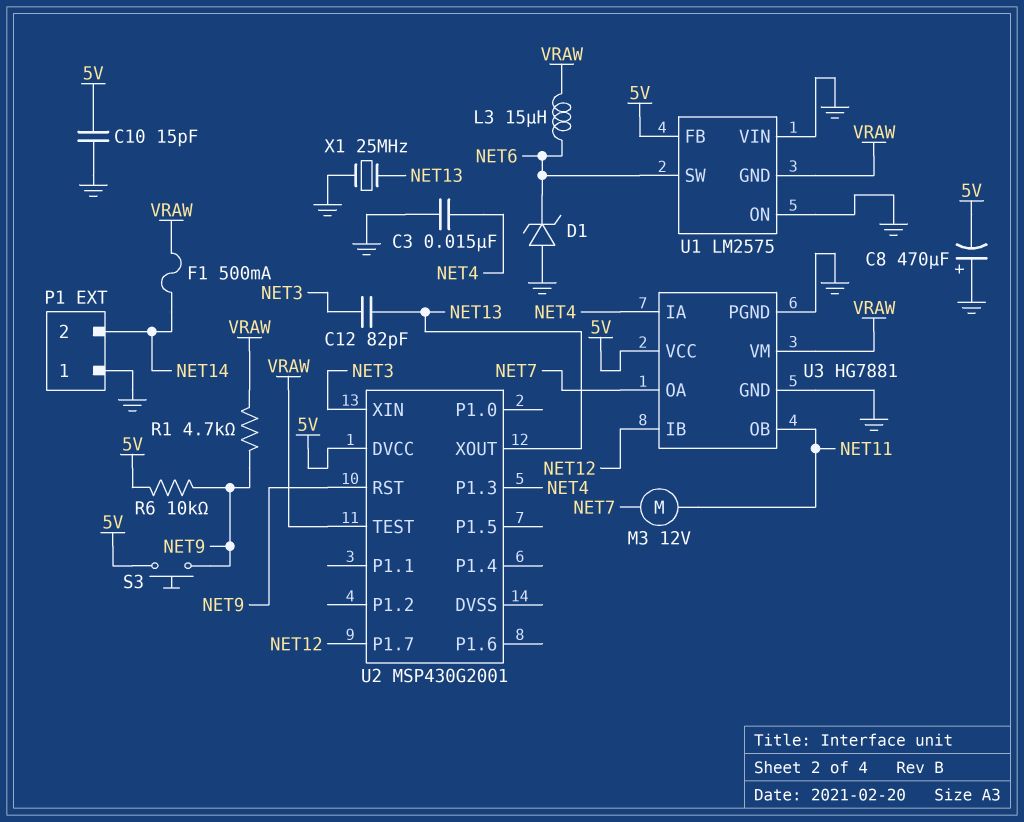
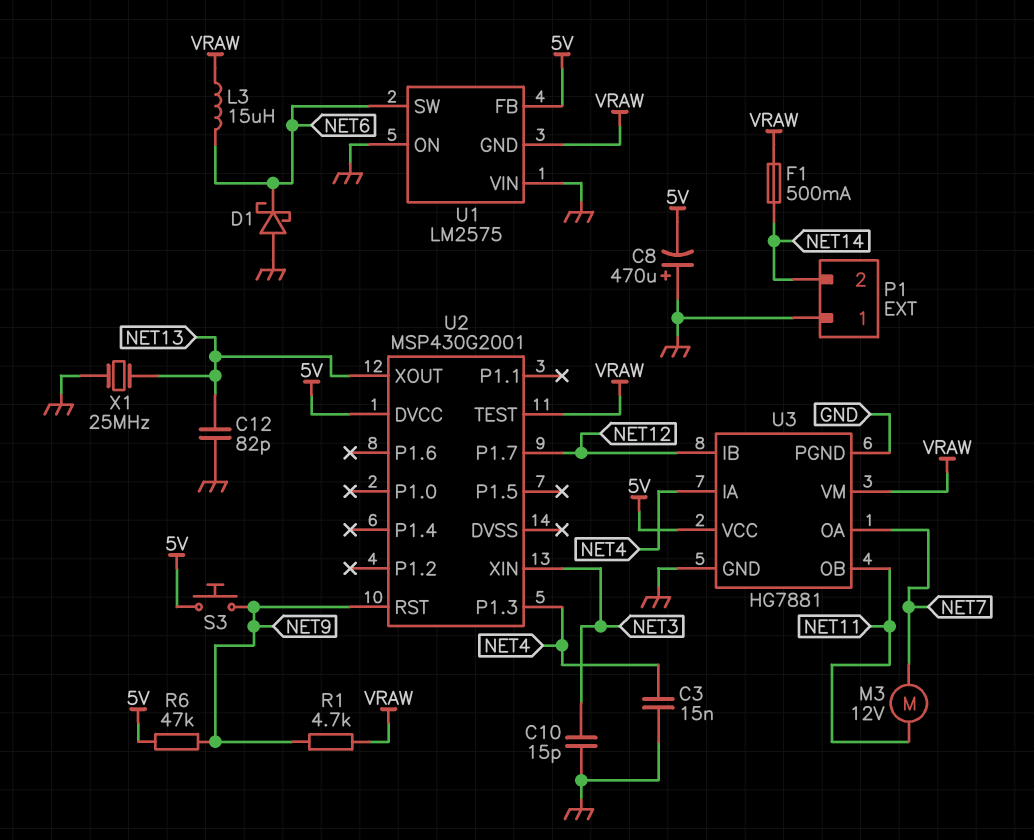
C10: 15pF (5V, GND) -> 15pF (GND, NET3)
C12: 82pF (NET3, NET13) -> 82pF (GND, NET13)
D1: zener (A GND, K NET6) -> schottky (A GND, K NET6)
R6: 10k (5V, NET9) -> 47k (5V, NET9)

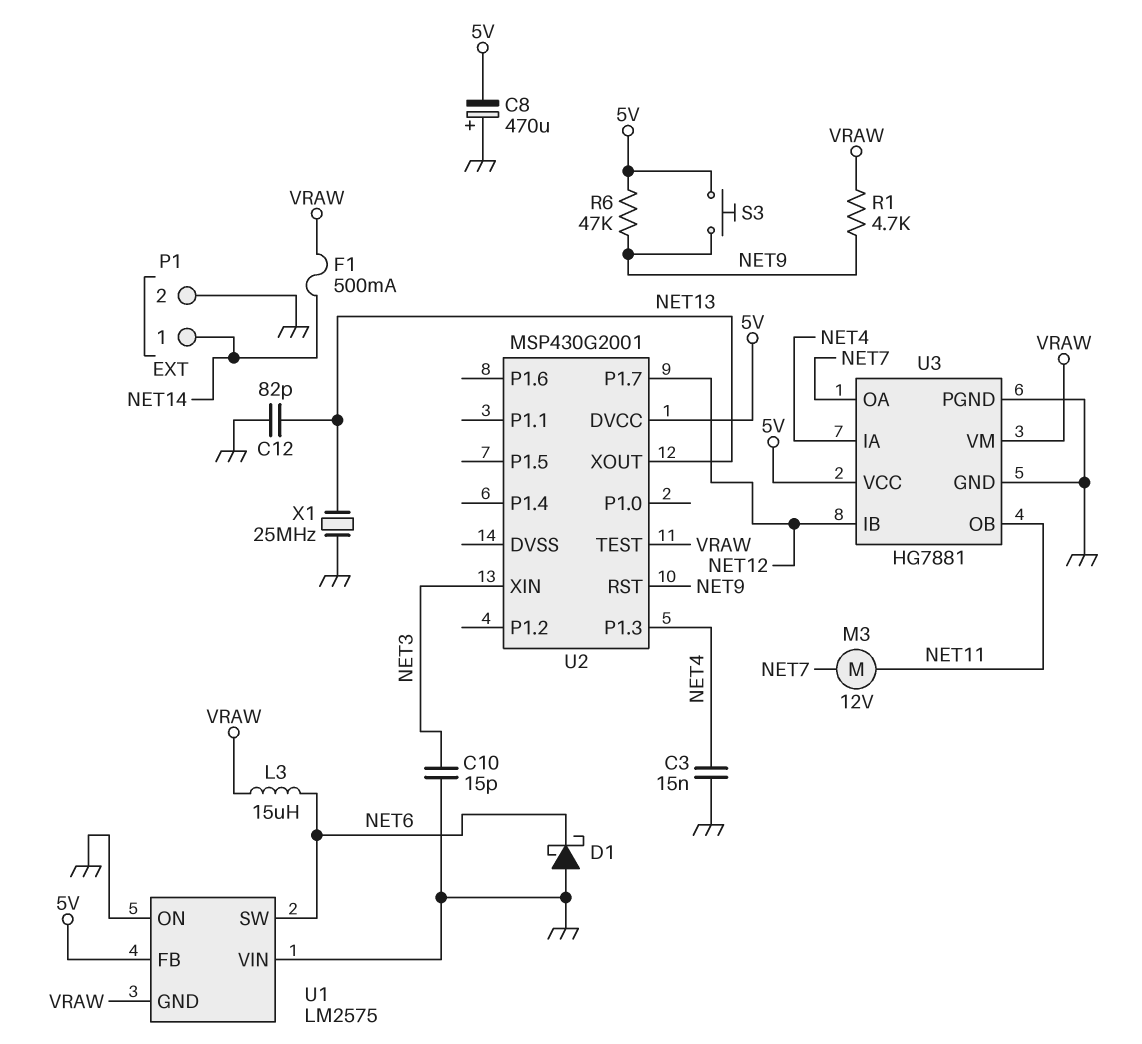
P1 pin 1: GND -> NET14
P1 pin 2: NET14 -> GND

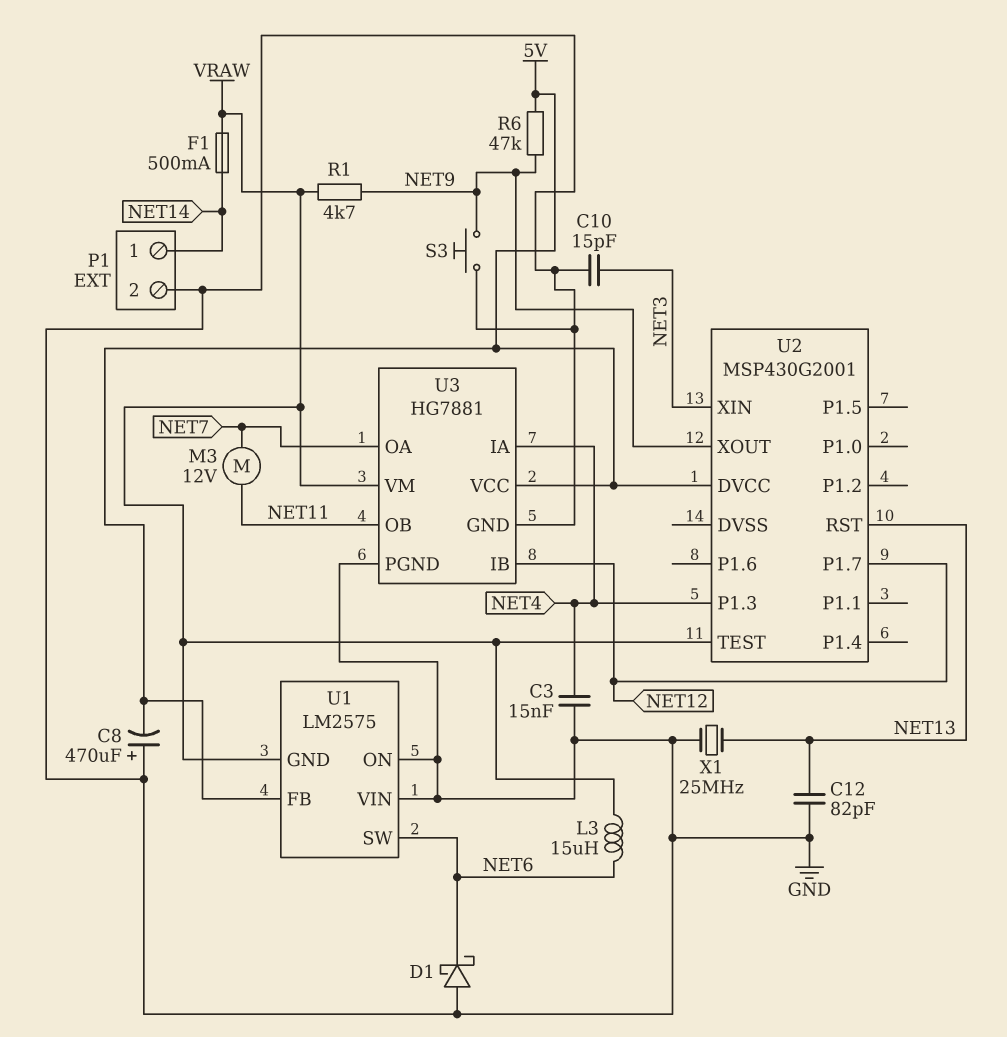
S3: button (5V, NET9) -> button (GND, NET9)
U2 pin RST: NET9 -> NET13
U2 pin XOUT: NET13 -> NET9

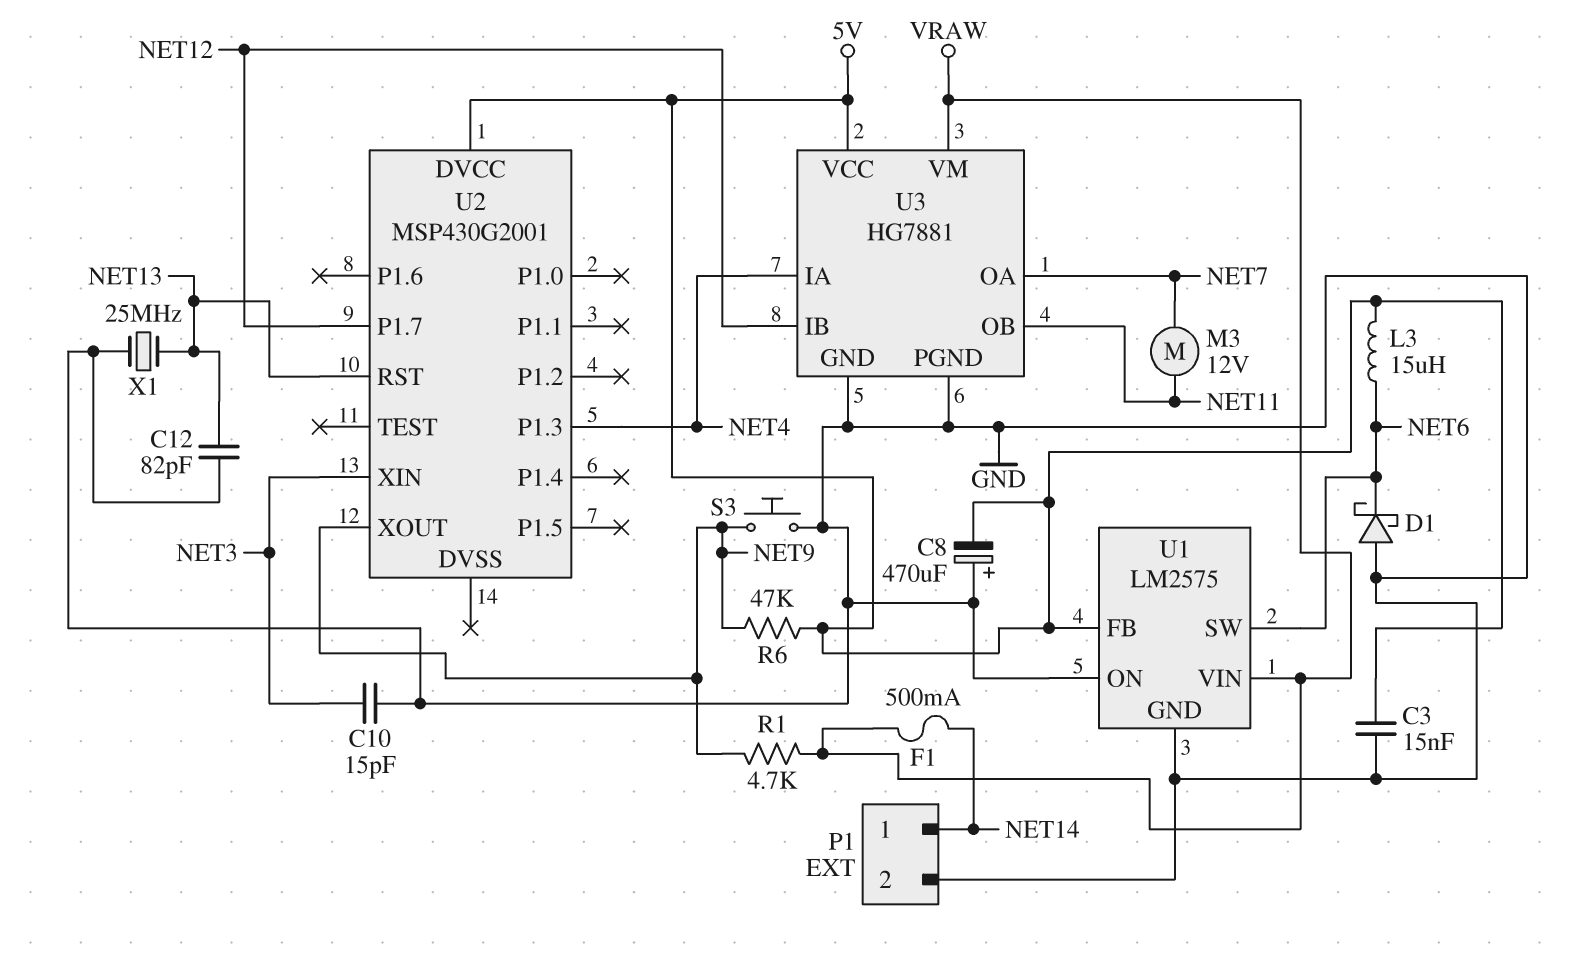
C3: 15nF (GND, NET4) -> 15nF (5V, GND)
L3: 15uH (NET6, VRAW) -> 15uH (5V, NET6)
U1 pin GND: VRAW -> GND
U1 pin VIN: GND -> VRAW
U2 pin TEST: VRAW -> none

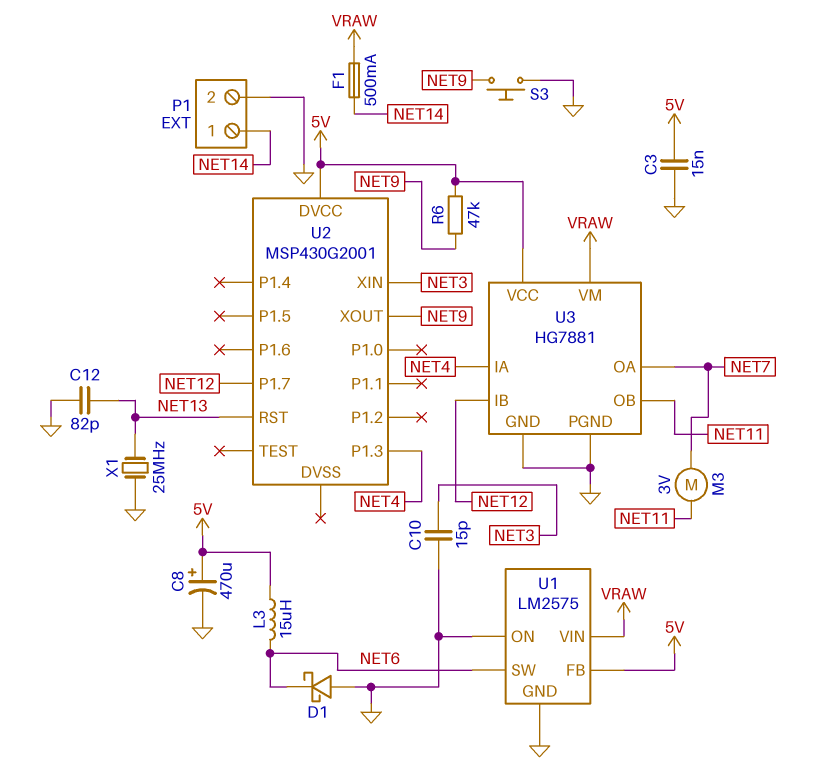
C8: 470uF (plus GND, minus 5V) -> 470uF (plus 5V, minus GND)
M3: motor 12V (NET7, NET11) -> motor 3V (NET7, NET11)
R1: 4.7k (NET9, VRAW) -> none

